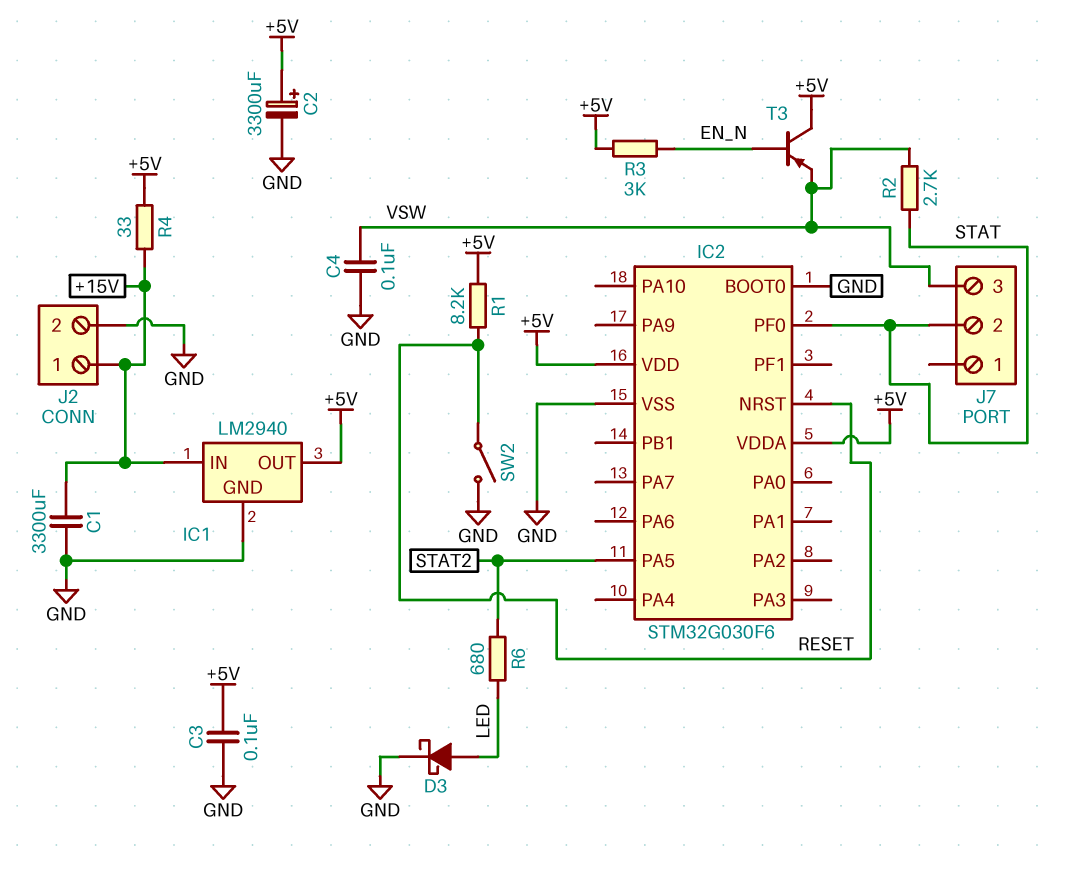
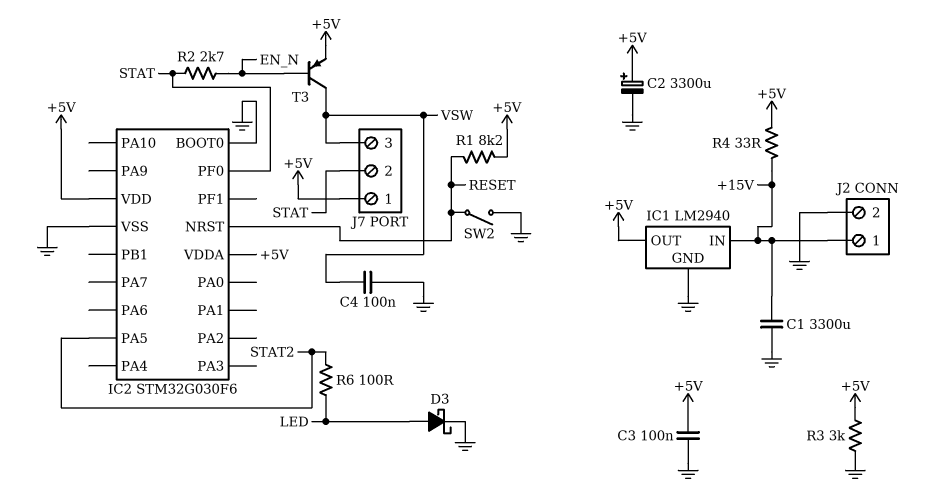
J7 pin 1: none -> +5V
R2: 2.7k (STAT, VSW) -> 2.7k (EN_N, STAT)
R3: 3k (+5V, EN_N) -> 3k (+5V, GND)
R6: 680 (LED, STAT2) -> 100 (LED, STAT2)
T3: PNP (B EN_N, C +5V, E VSW) -> PNP (B EN_N, C VSW, E +5V)

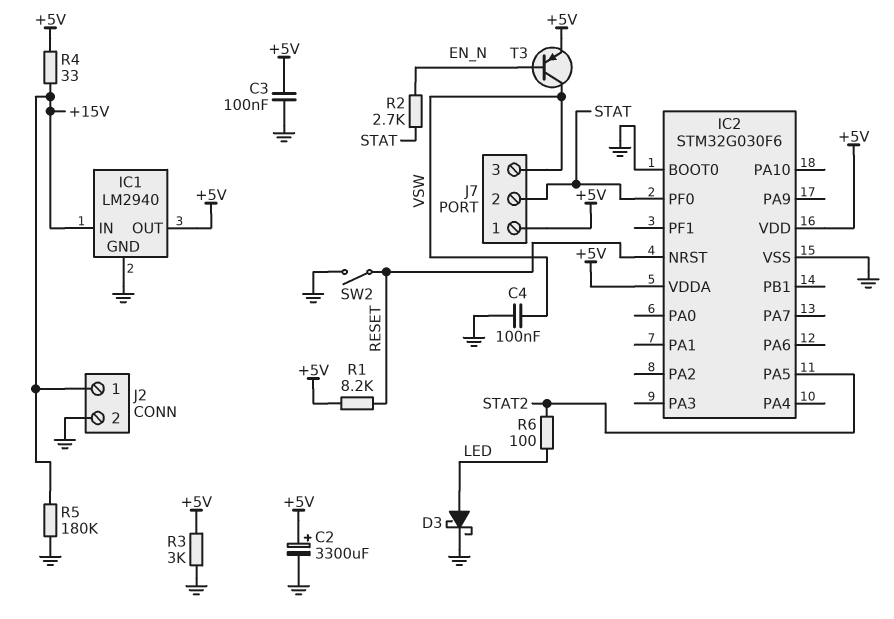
C1: 3300uF (+15V, GND) -> none
R5: none -> 180k (+15V, GND)

